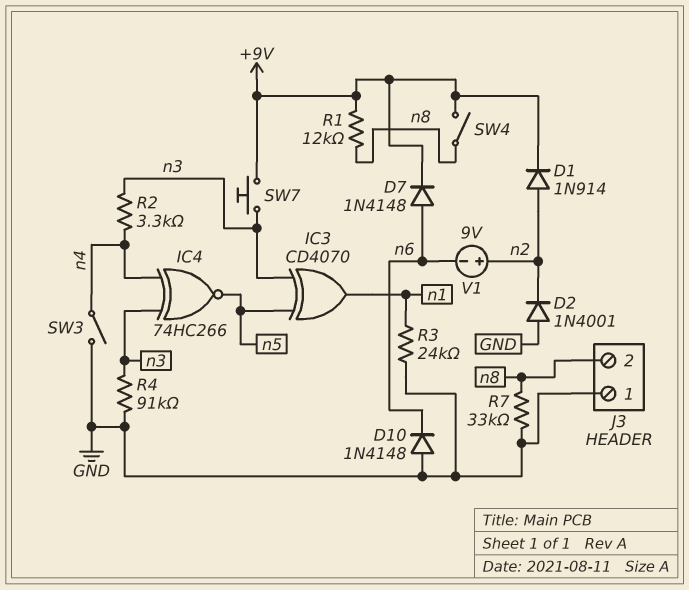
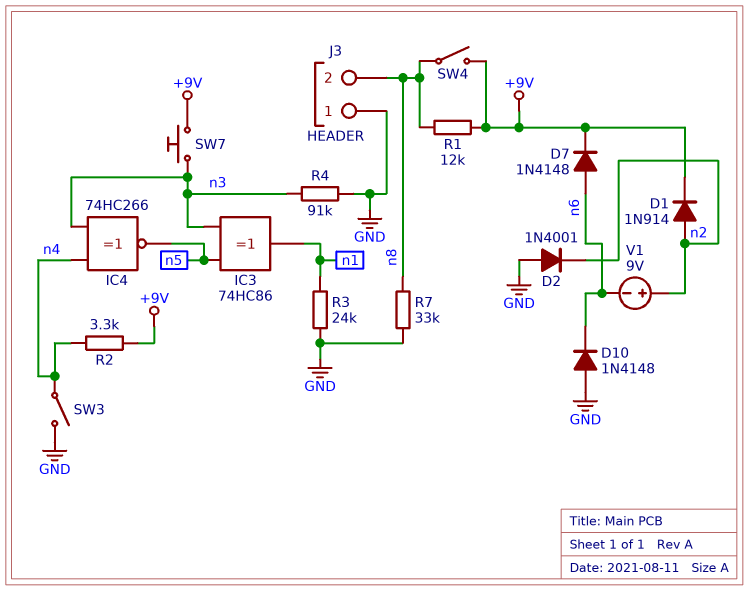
IC3: XOR CD4070 (in n3, in n5, out n1) -> XOR 74HC86 (in n3, in n5, out n1)
R2: 3.3k (n3, n4) -> 3.3k (+9V, n4)

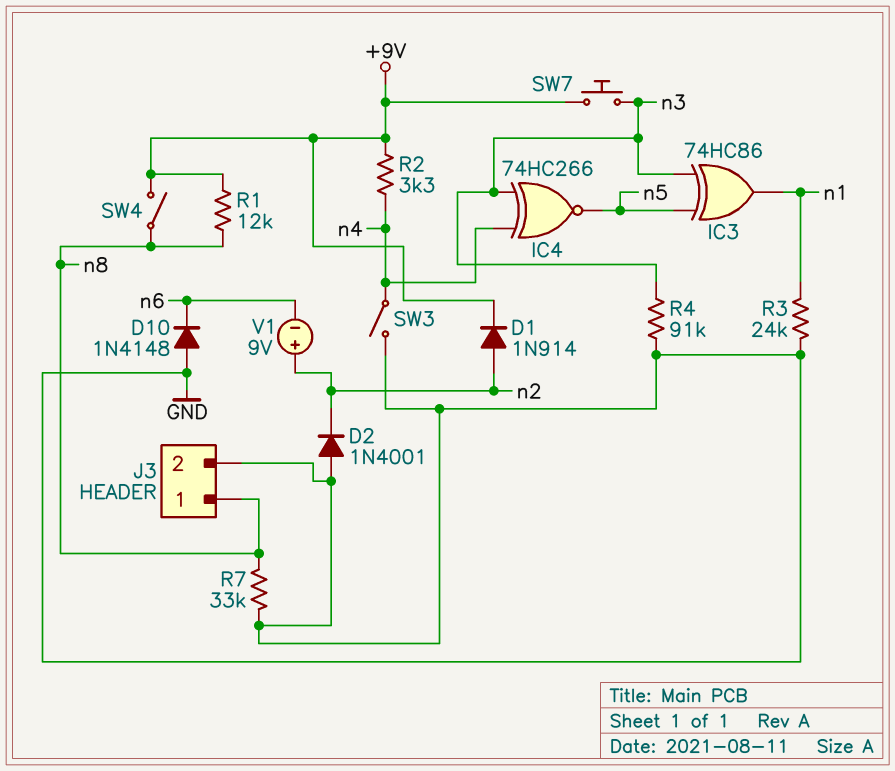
D7: diode 1N4148 (A n6, K +9V) -> none
J3 pin 1: GND -> n8
J3 pin 2: n8 -> GND

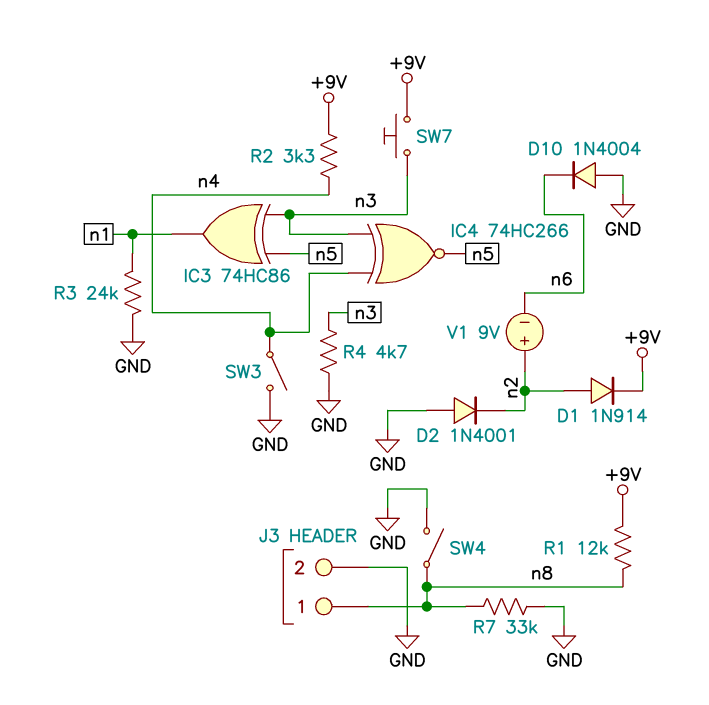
D10: diode 1N4148 (A GND, K n6) -> diode 1N4004 (A GND, K n6)
R4: 91k (GND, n3) -> 4.7k (GND, n3)
SW4: switch (+9V, n8) -> switch (GND, n8)

